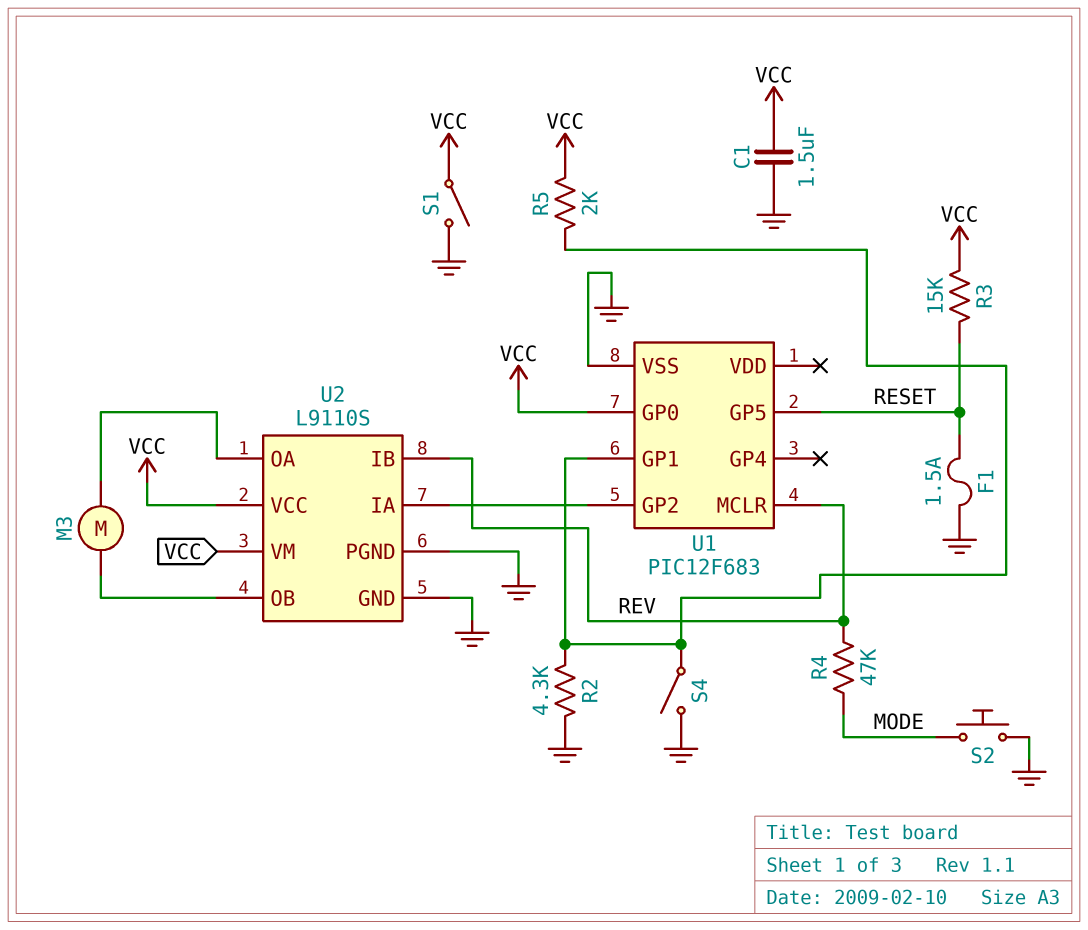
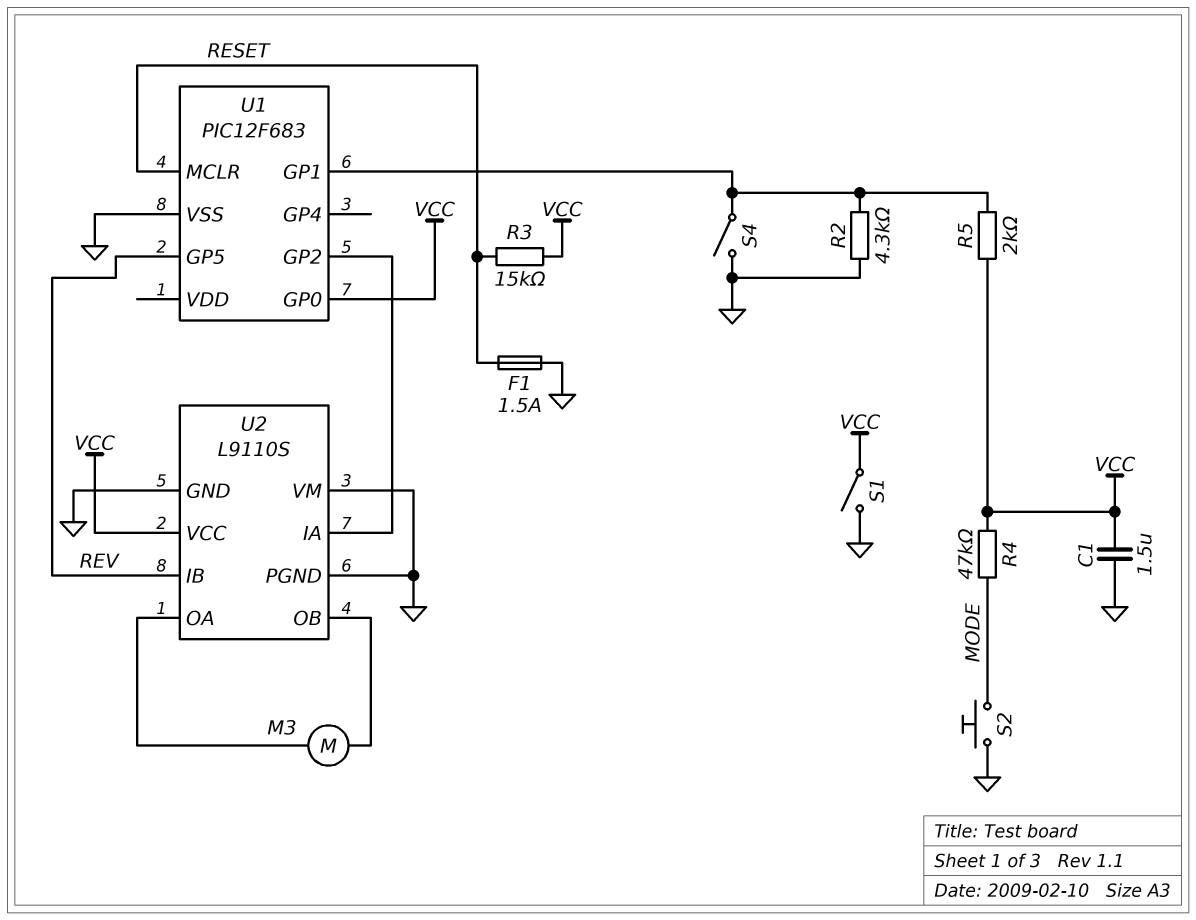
R4: 47k (MODE, REV) -> 47k (MODE, VCC)
U1 pin GP5: RESET -> REV
U1 pin MCLR: REV -> RESET
U2 pin VM: VCC -> GND

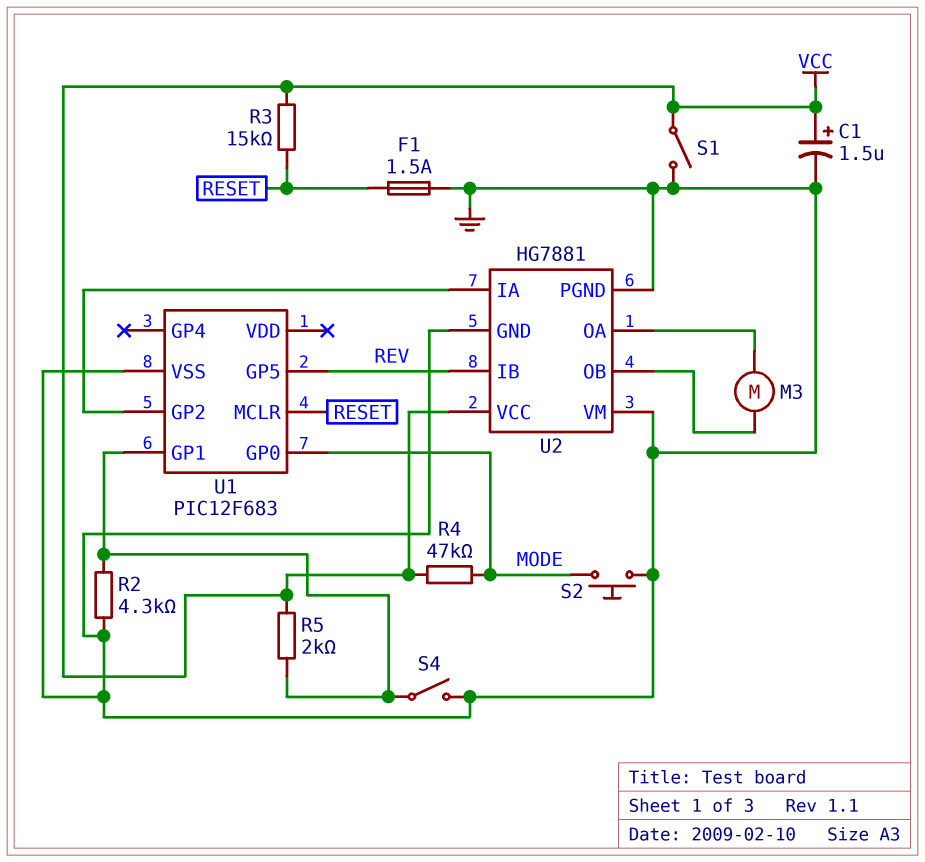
C1: 1.5uF (GND, VCC) -> 1.5uF (plus VCC, minus GND)
U1 pin GP0: VCC -> MODE
U2: L9110S -> HG7881

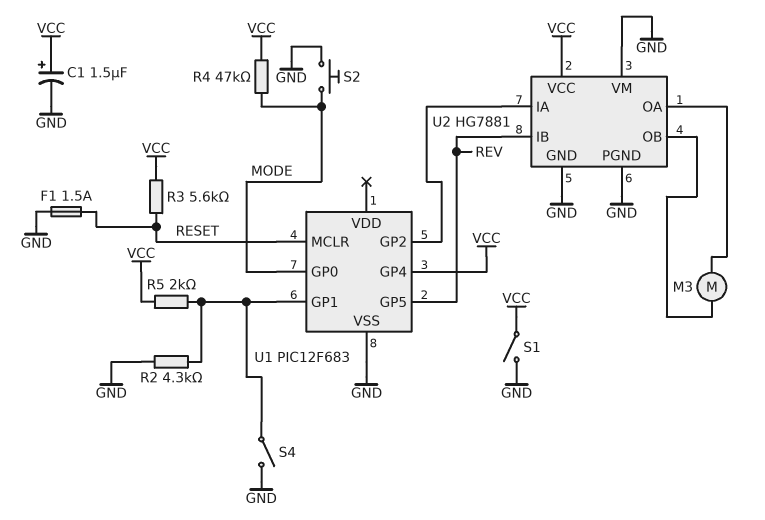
R3: 15k (RESET, VCC) -> 5.6k (RESET, VCC)
U1 pin GP4: none -> VCC

